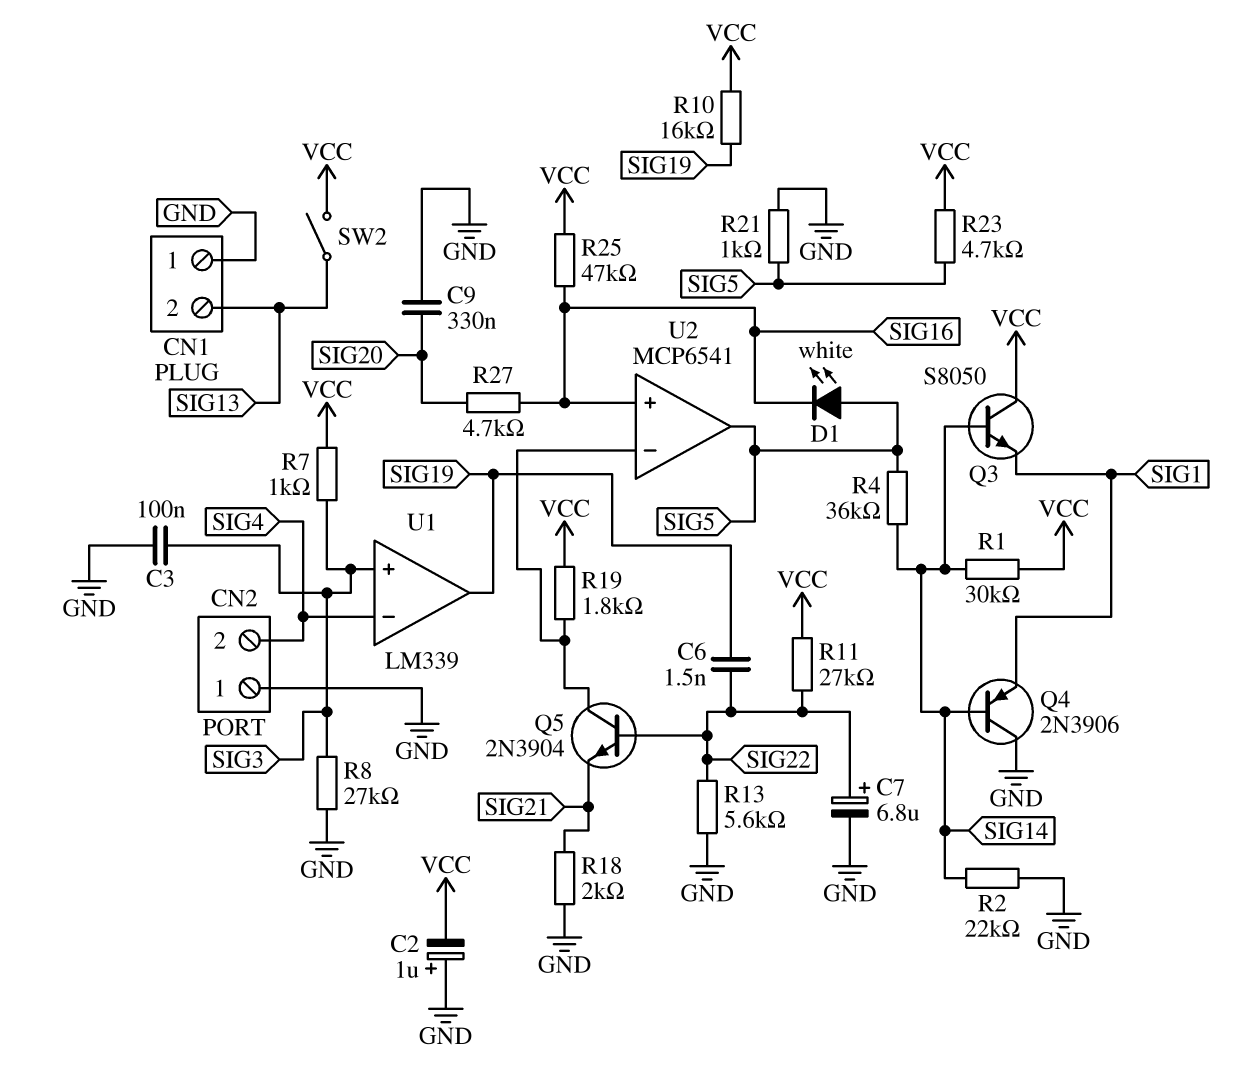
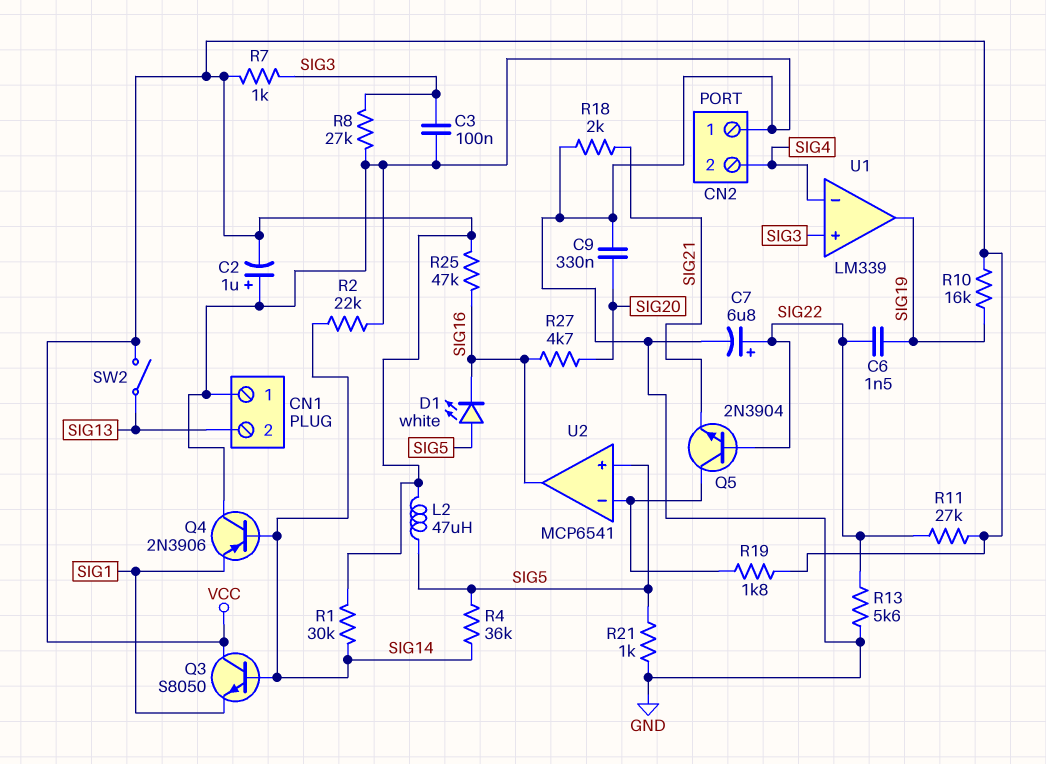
L2: none -> 47uH (SIG5, VCC)
R23: 4.7k (SIG5, VCC) -> none
U2 pin in+: SIG16 -> SIG5
U2 pin out: SIG5 -> SIG16

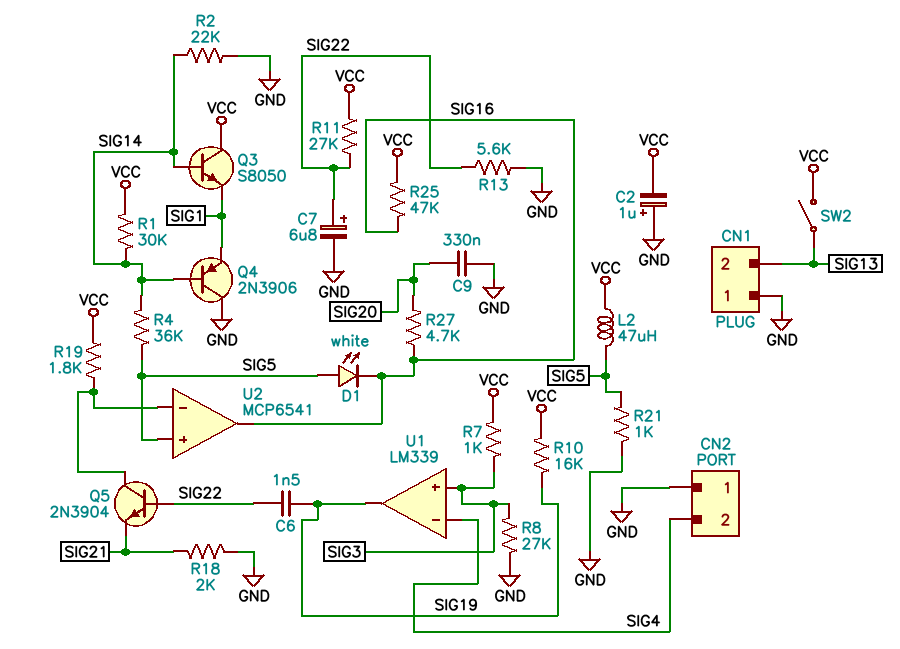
C3: 100nF (GND, SIG3) -> none

